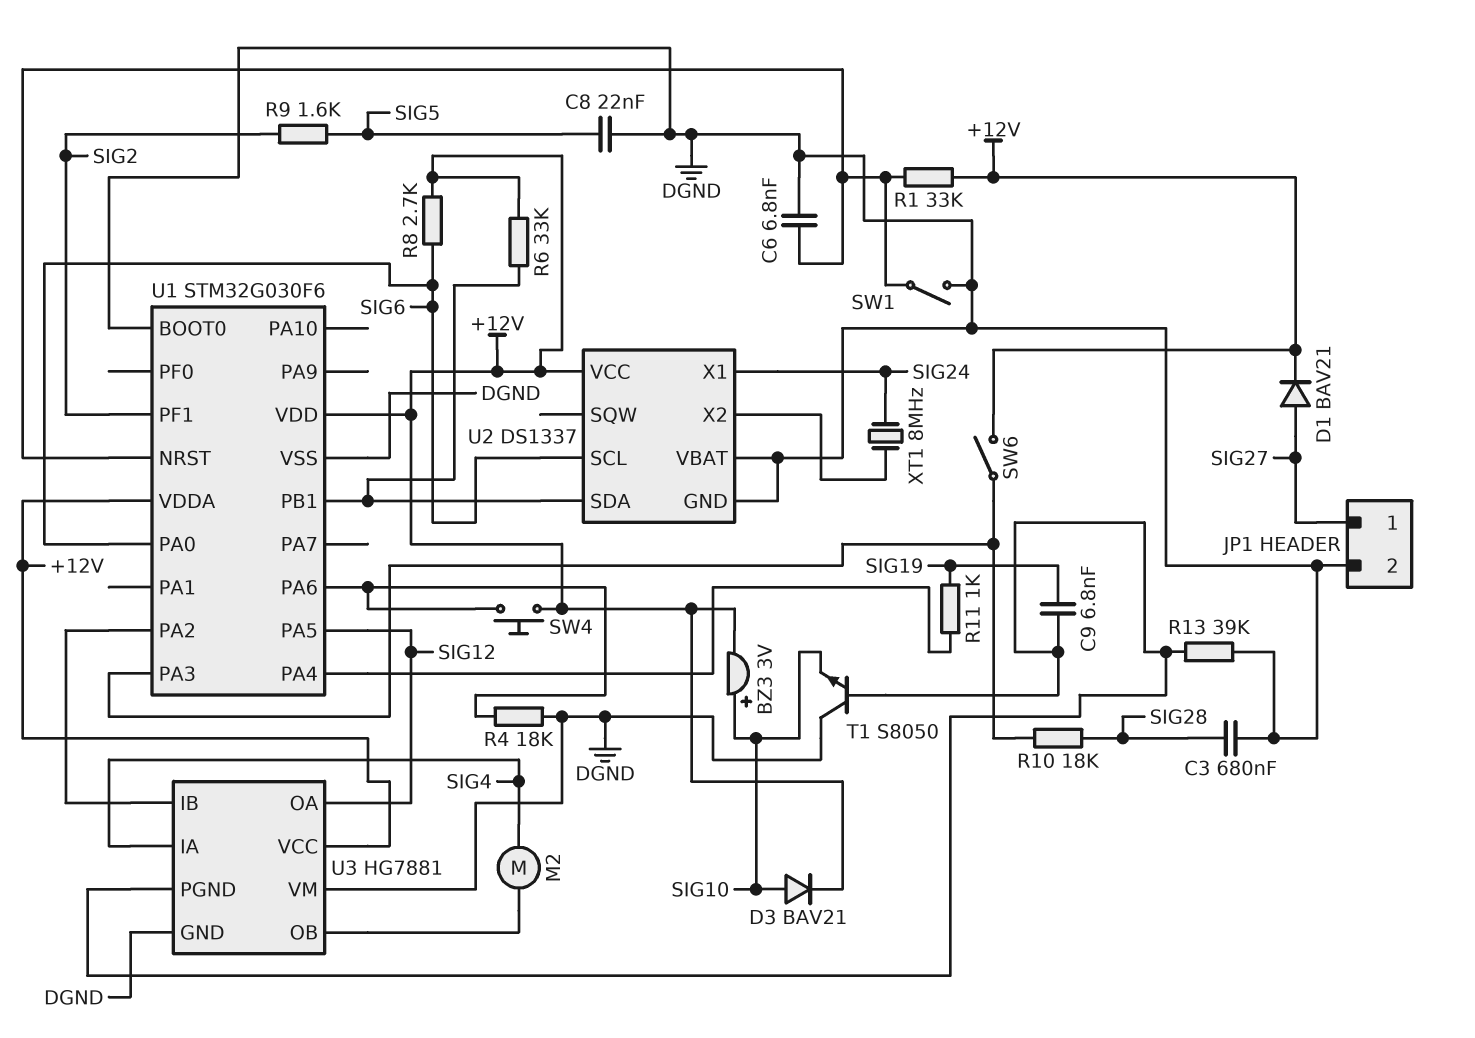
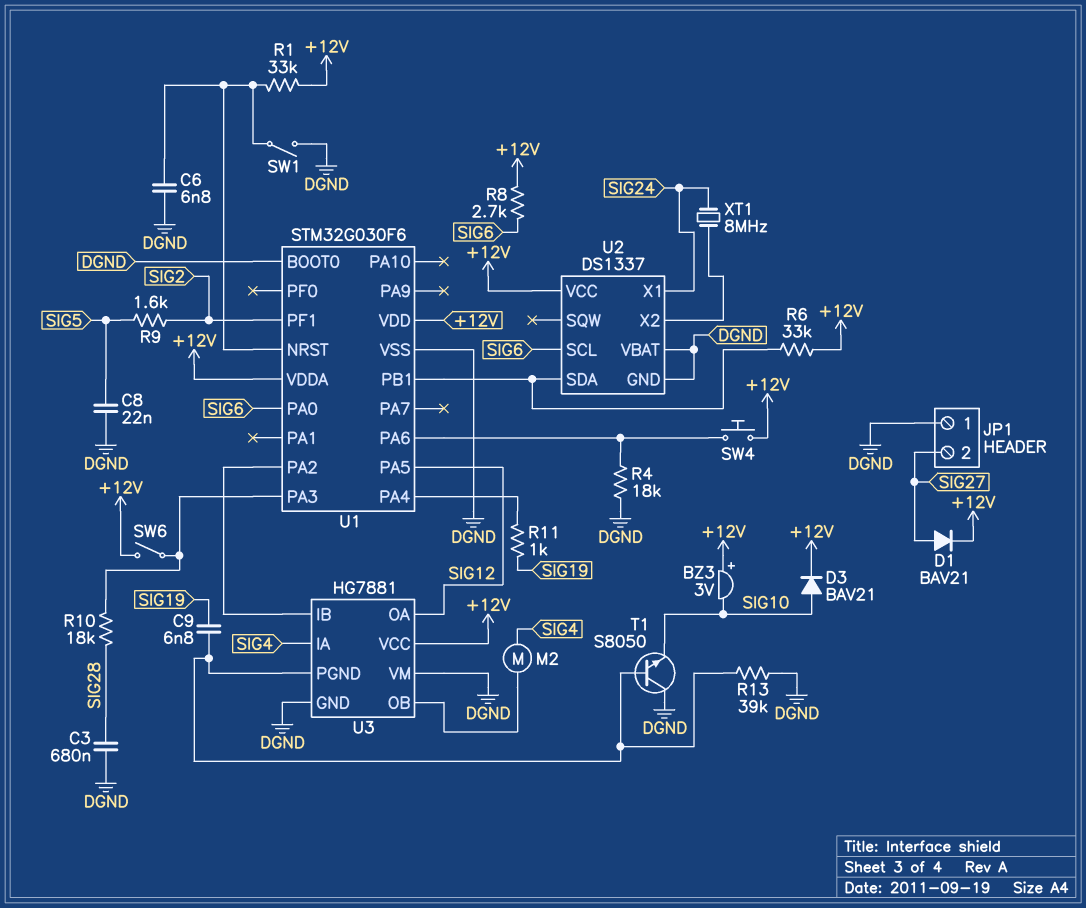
BZ3: buzzer 3V (plus SIG10, minus +12V) -> buzzer 3V (plus +12V, minus SIG10)
JP1 pin 1: SIG27 -> DGND
JP1 pin 2: DGND -> SIG27

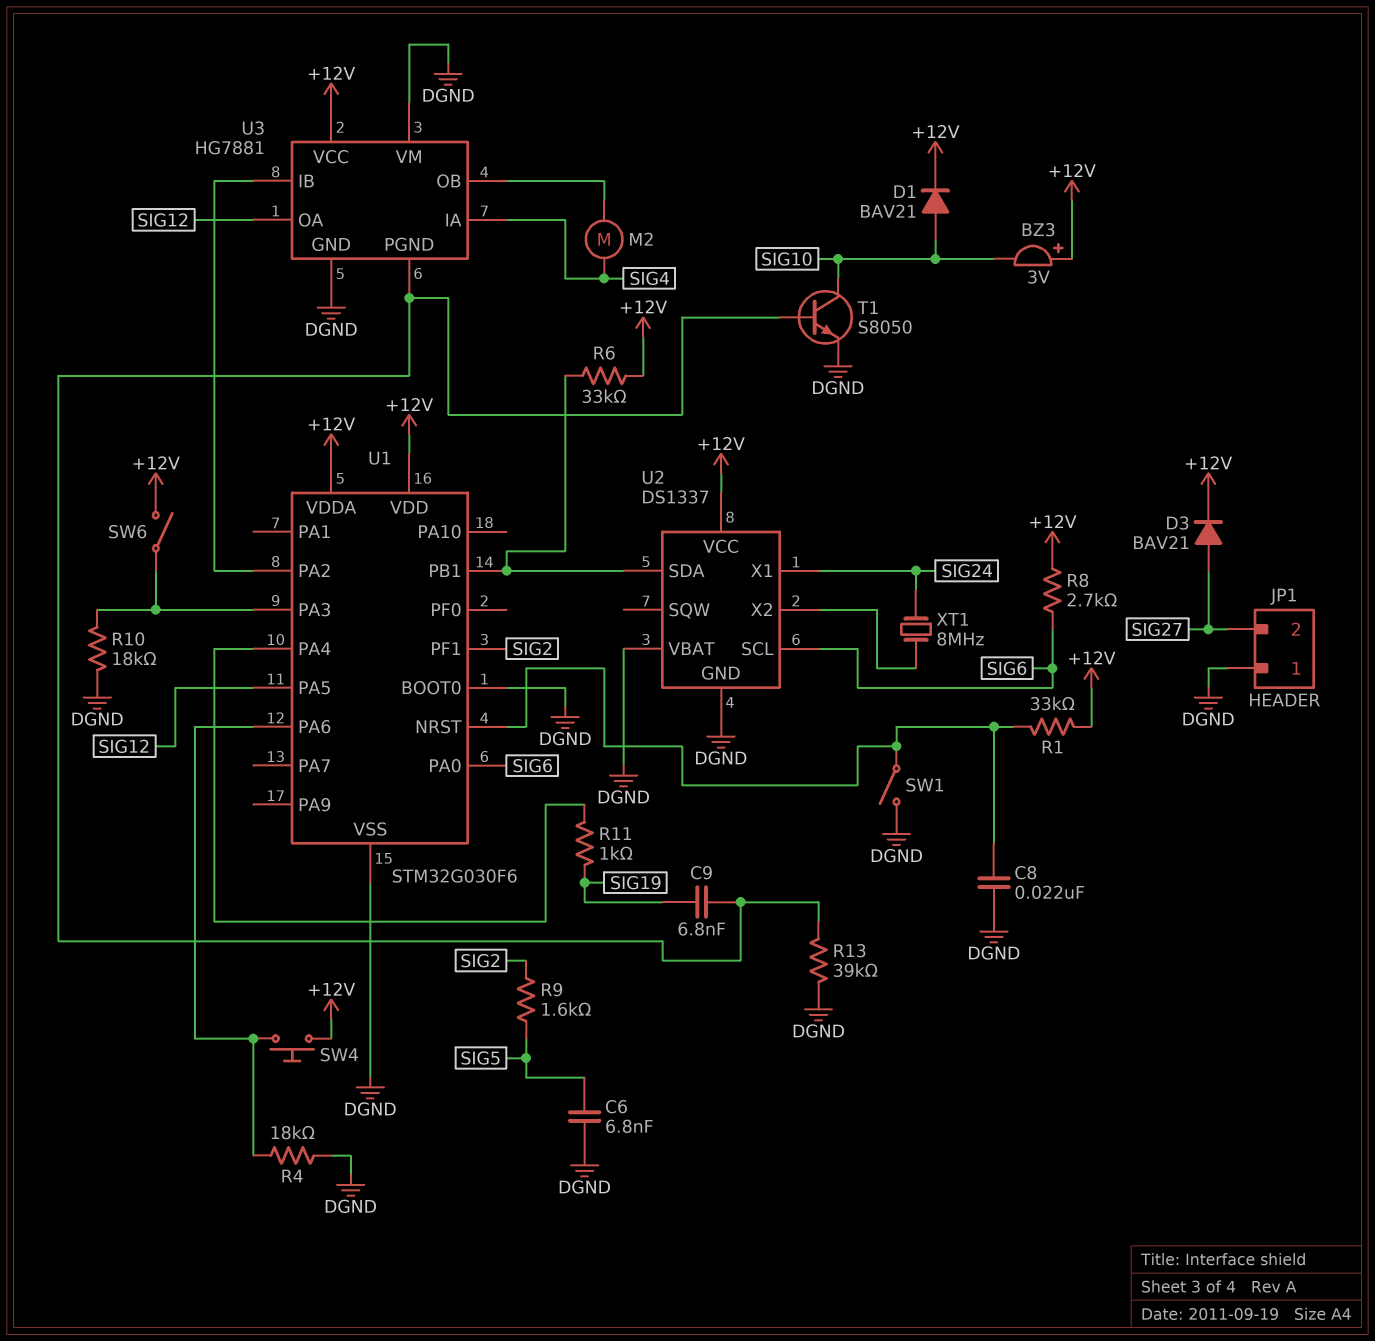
C3: 680nF (DGND, SIG28) -> none
C6: 6.8nF (DGND, U1/NRST) -> 6.8nF (DGND, SIG5)
C8: 22nF (DGND, SIG5) -> 22nF (DGND, U1/NRST)
D1: diode BAV21 (A SIG27, K +12V) -> diode BAV21 (A SIG10, K +12V)
D3: diode BAV21 (A SIG10, K +12V) -> diode BAV21 (A SIG27, K +12V)
R10: 18k (SIG28, U1/PA3) -> 18k (DGND, U1/PA3)
T1: NPN S8050 (B U3/PGND, C DGND, E SIG10) -> NPN S8050 (B U3/PGND, C SIG10, E DGND)

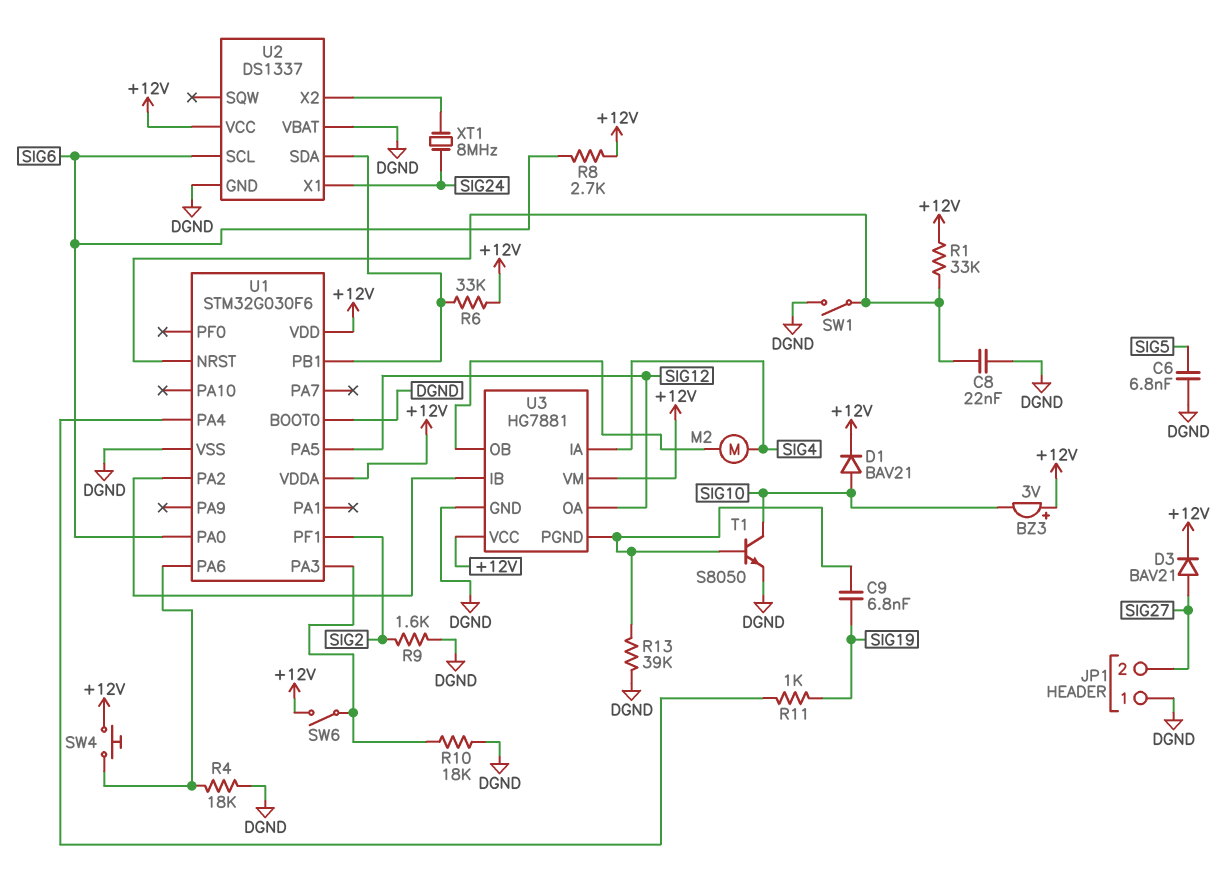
R9: 1.6k (SIG2, SIG5) -> 1.6k (DGND, SIG2)
U3 pin VM: DGND -> +12V

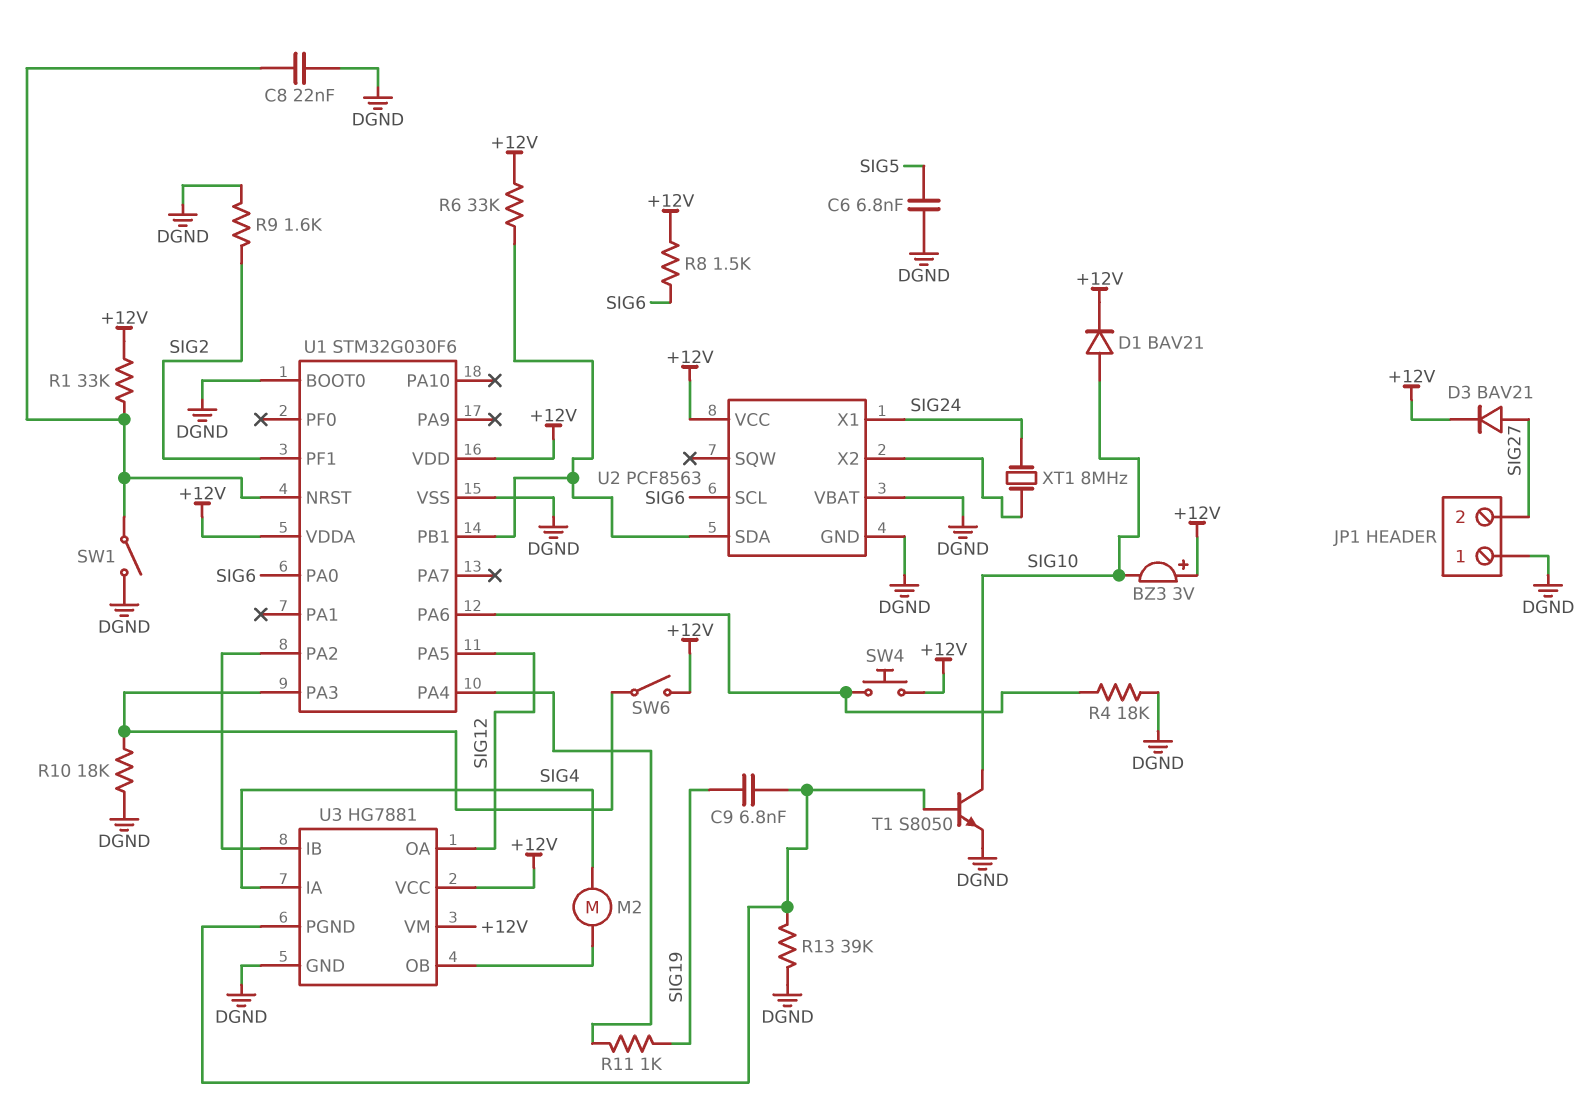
R8: 2.7k (+12V, SIG6) -> 1.5k (+12V, SIG6)
U2: DS1337 -> PCF8563

